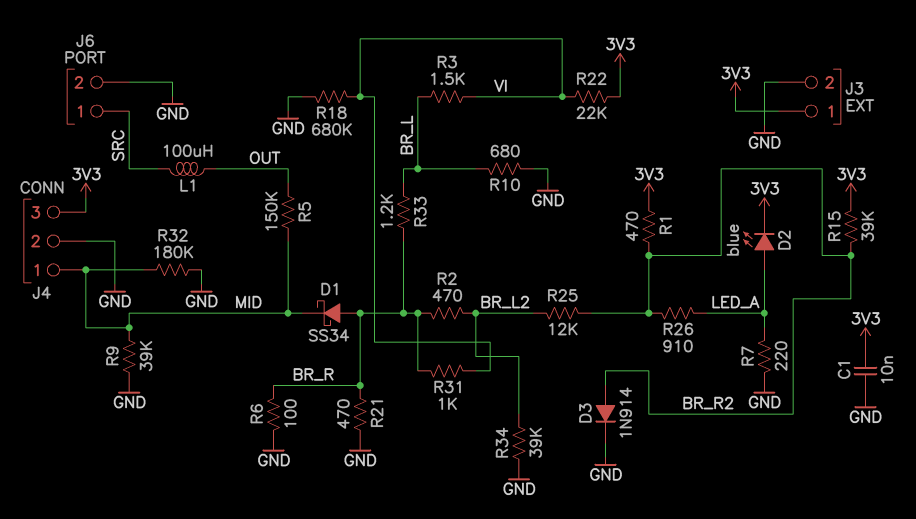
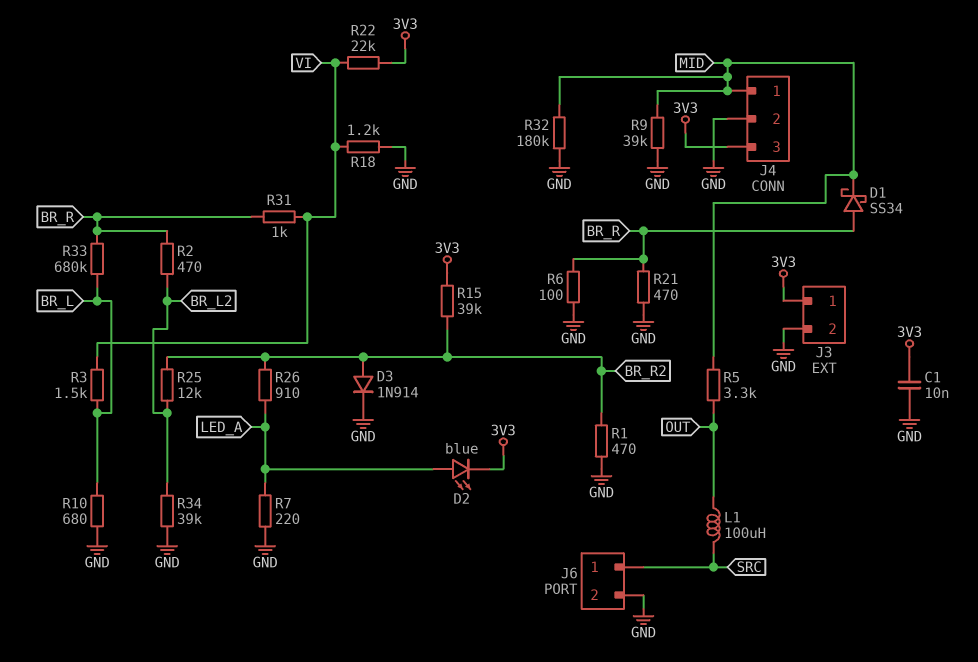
R1: 470 (3V3, BR_R2) -> 470 (BR_R2, GND)
R5: 150k (MID, OUT) -> 3.3k (MID, OUT)
R18: 680k (GND, VI) -> 1.2k (GND, VI)
R33: 1.2k (BR_L, BR_R) -> 680k (BR_L, BR_R)

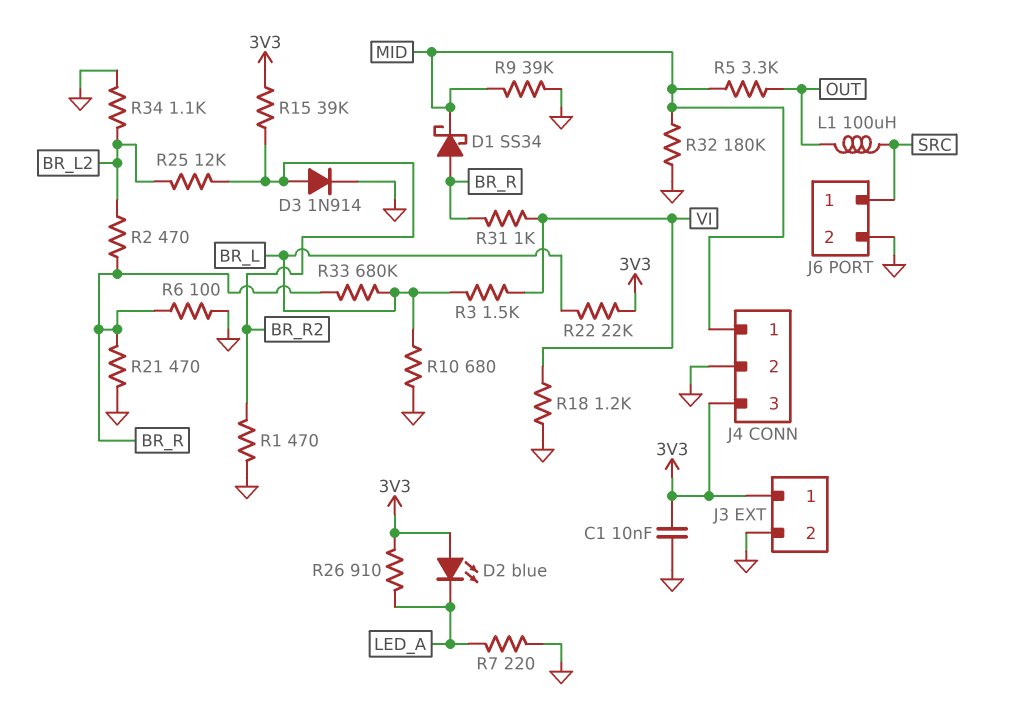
D2: LED blue (A LED_A, K 3V3) -> LED blue (A 3V3, K LED_A)
R22: 22k (3V3, VI) -> 22k (3V3, BR_L)
R26: 910 (BR_R2, LED_A) -> 910 (3V3, LED_A)
R34: 39k (BR_L2, GND) -> 1.1k (BR_L2, GND)

